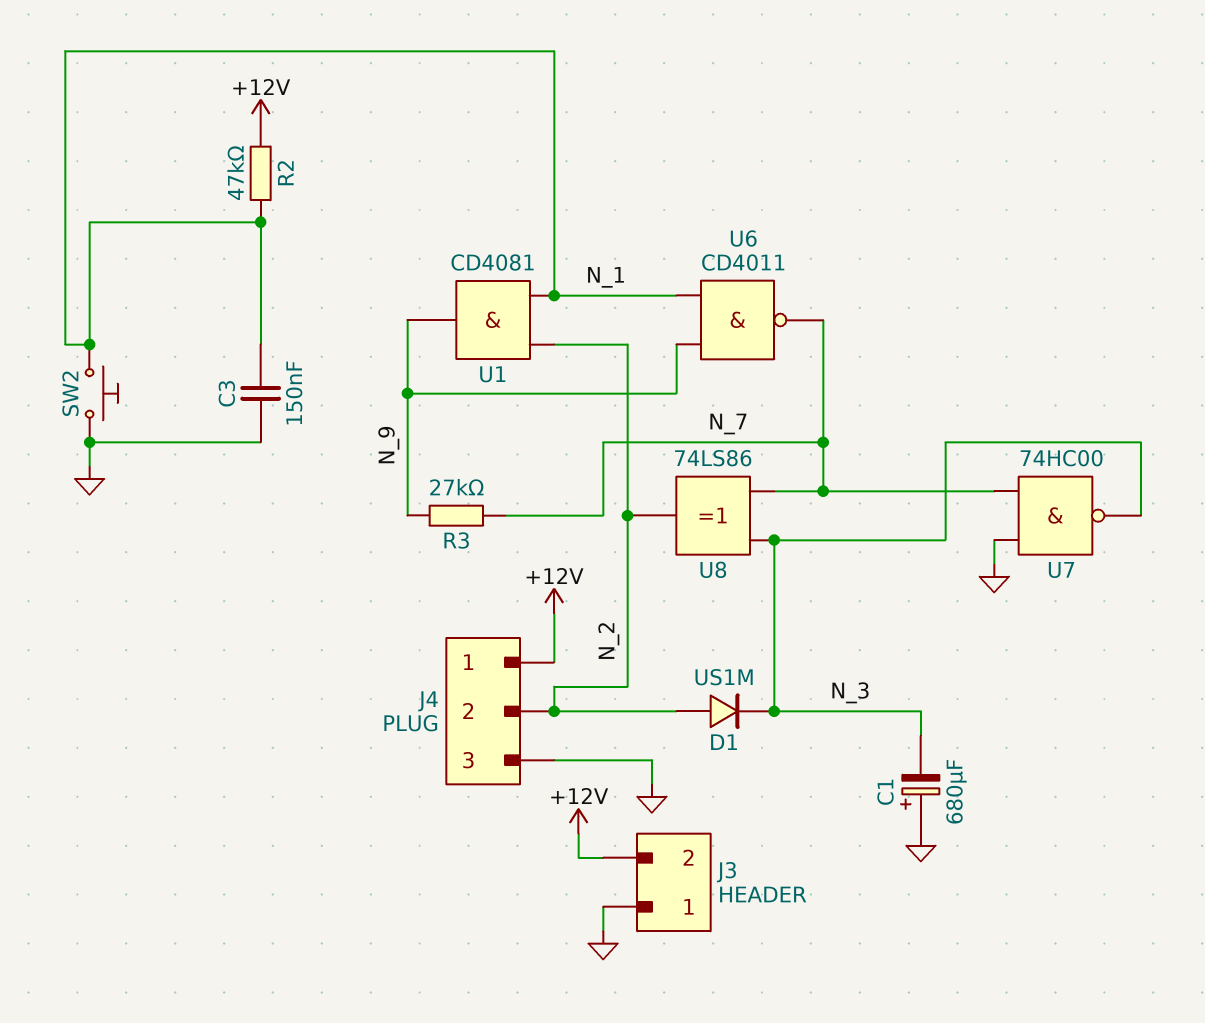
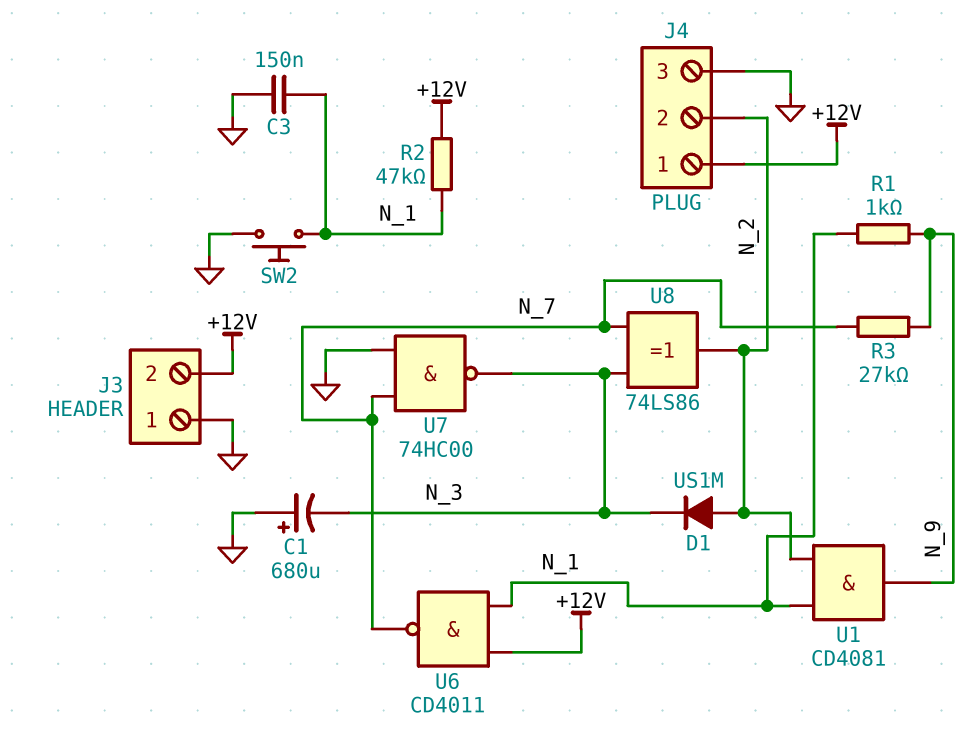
R1: none -> 1k (N_1, N_9)
U6: NAND CD4011 (in N_1, in N_9, out N_7) -> NAND CD4011 (in +12V, in N_1, out N_7)

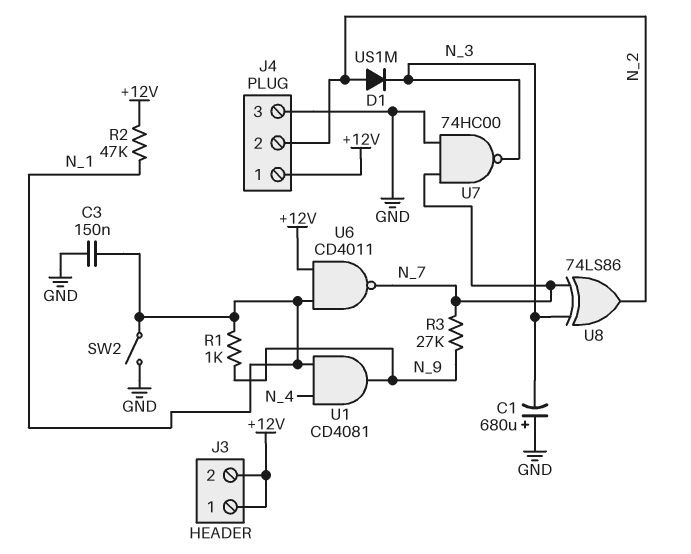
J3 pin 1: GND -> +12V
SW2: button (GND, N_1) -> switch (GND, N_1)
U1: AND CD4081 (in N_1, in N_2, out N_9) -> AND CD4081 (in N_1, in N_4, out N_9)

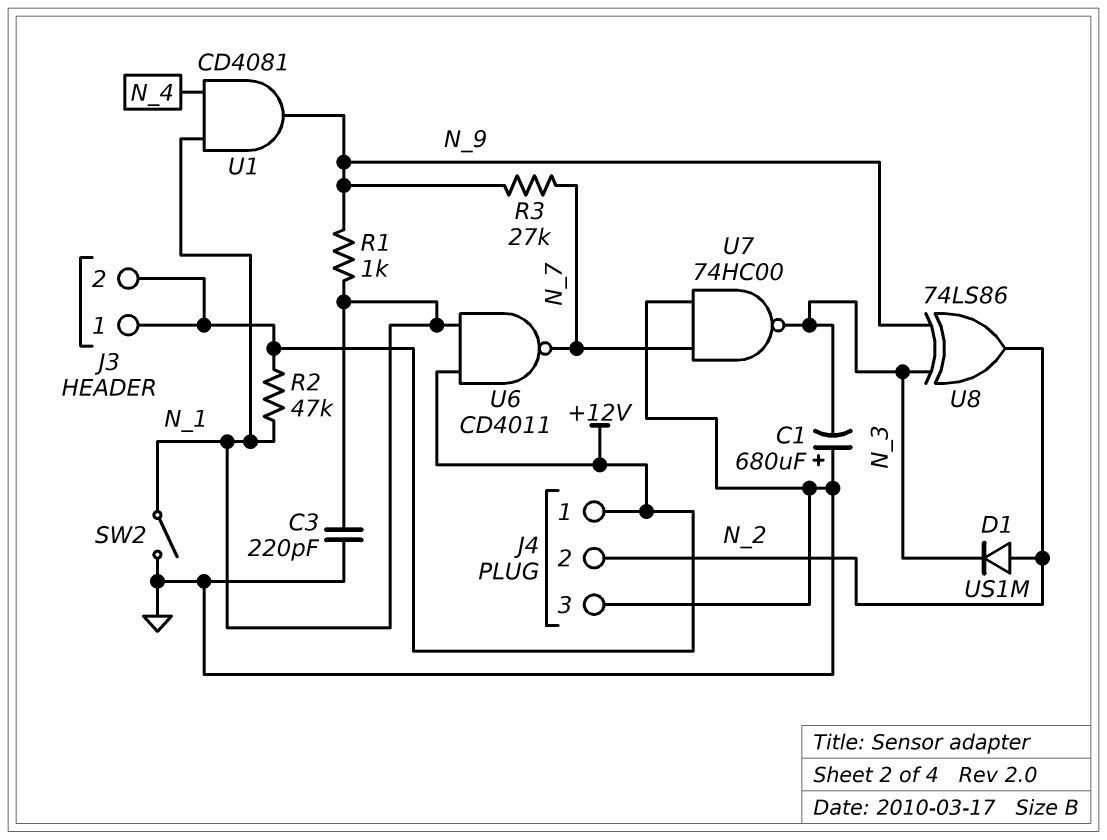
C3: 150nF (GND, N_1) -> 220pF (GND, N_1)
U8: XOR 74LS86 (in N_3, in N_7, out N_2) -> XOR 74LS86 (in N_3, in N_9, out N_2)

